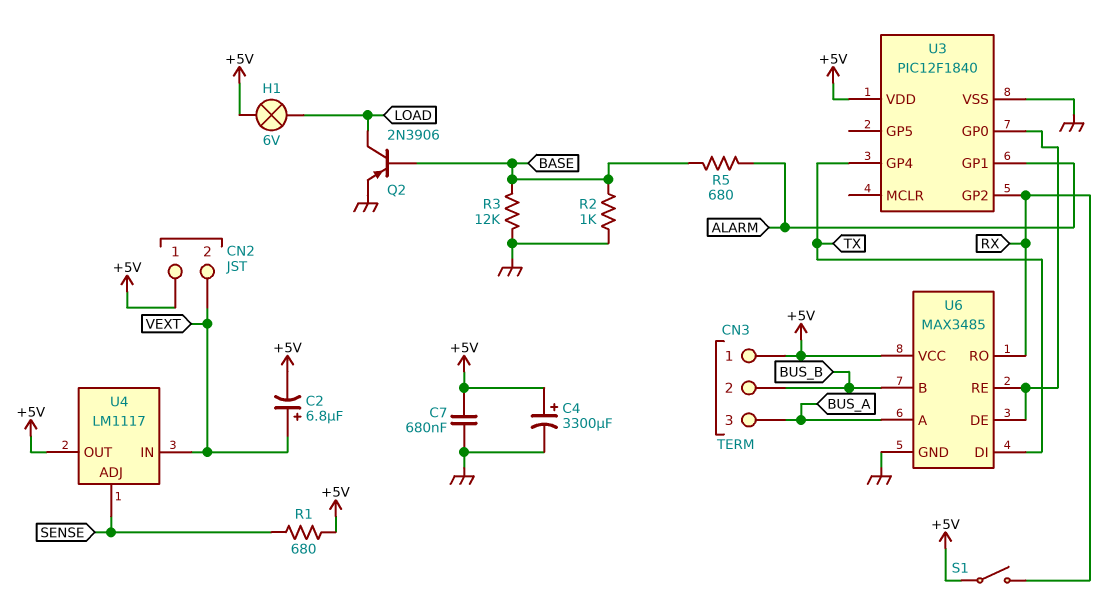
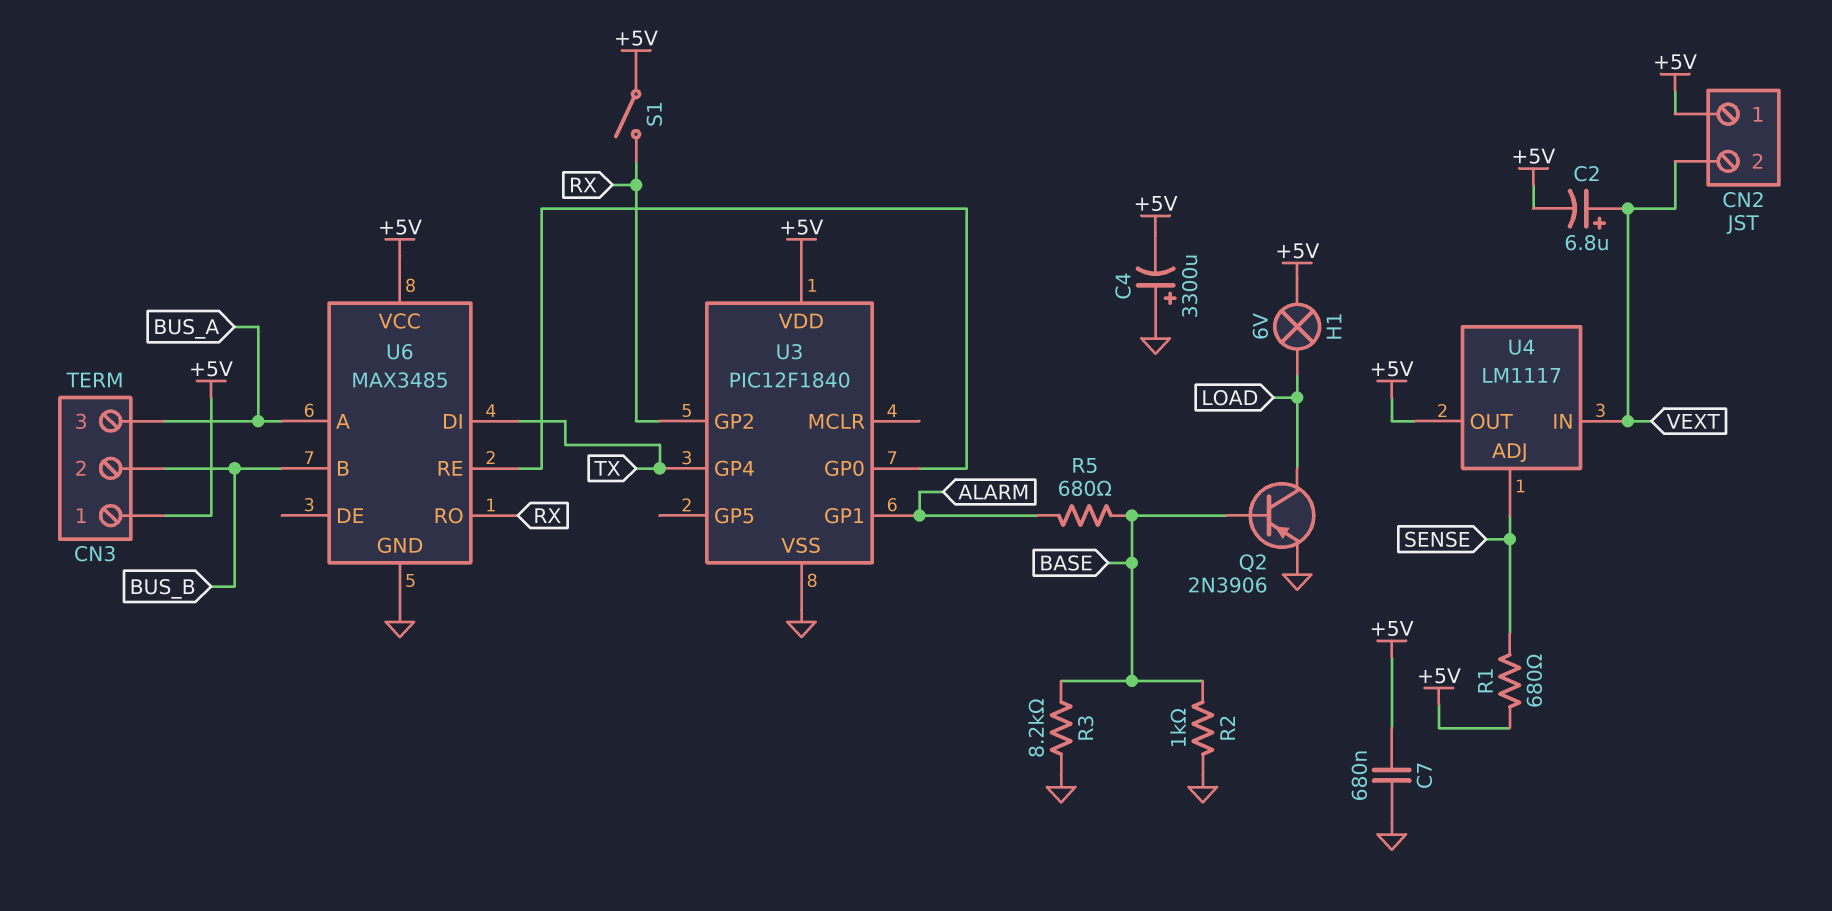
C4: 3300uF (plus +5V, minus GND) -> 3300uF (plus GND, minus +5V)
R3: 12k (BASE, GND) -> 8.2k (BASE, GND)
U6 pin DE: U3/GP0 -> none

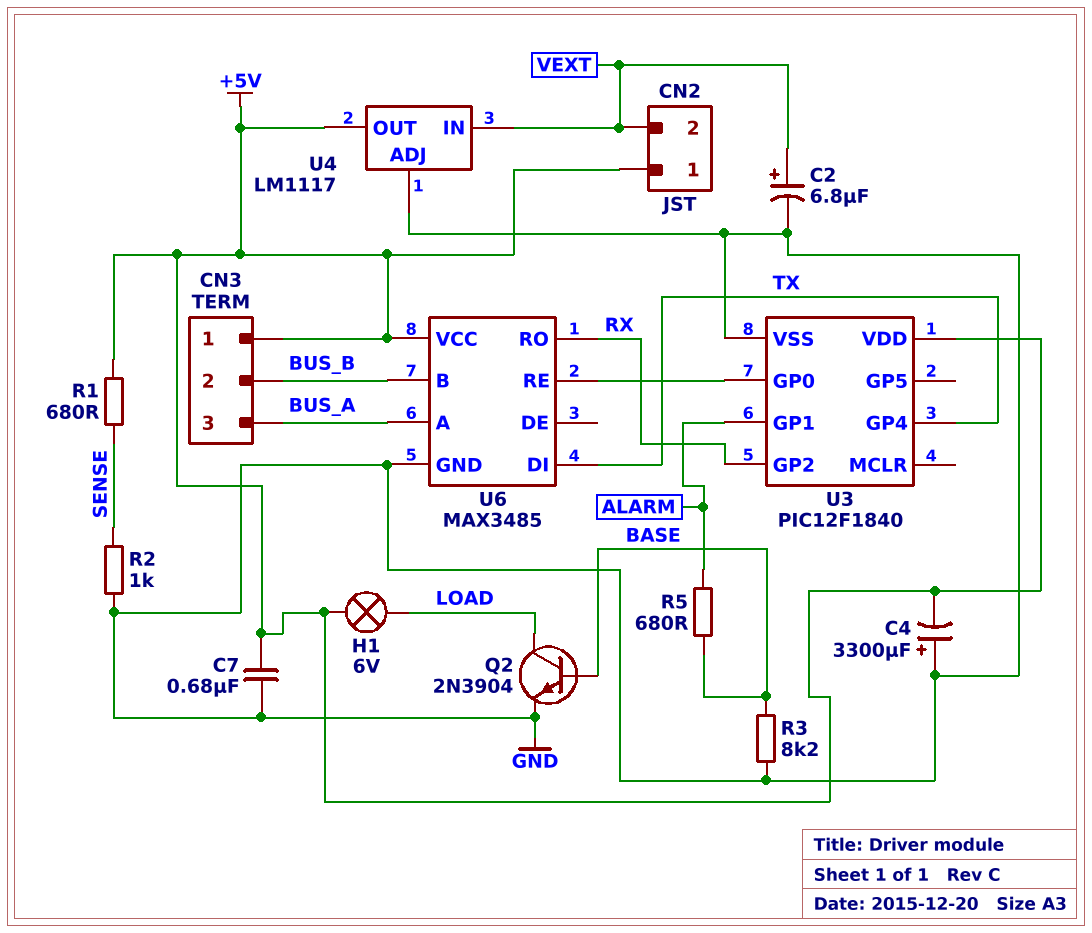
C2: 6.8uF (plus VEXT, minus +5V) -> 6.8uF (plus VEXT, minus GND)
Q2: PNP 2N3906 (B BASE, C LOAD, E GND) -> NPN 2N3904 (B BASE, C LOAD, E GND)
R2: 1k (BASE, GND) -> 1k (GND, SENSE)
S1: switch (+5V, RX) -> none
U4 pin ADJ: SENSE -> GND

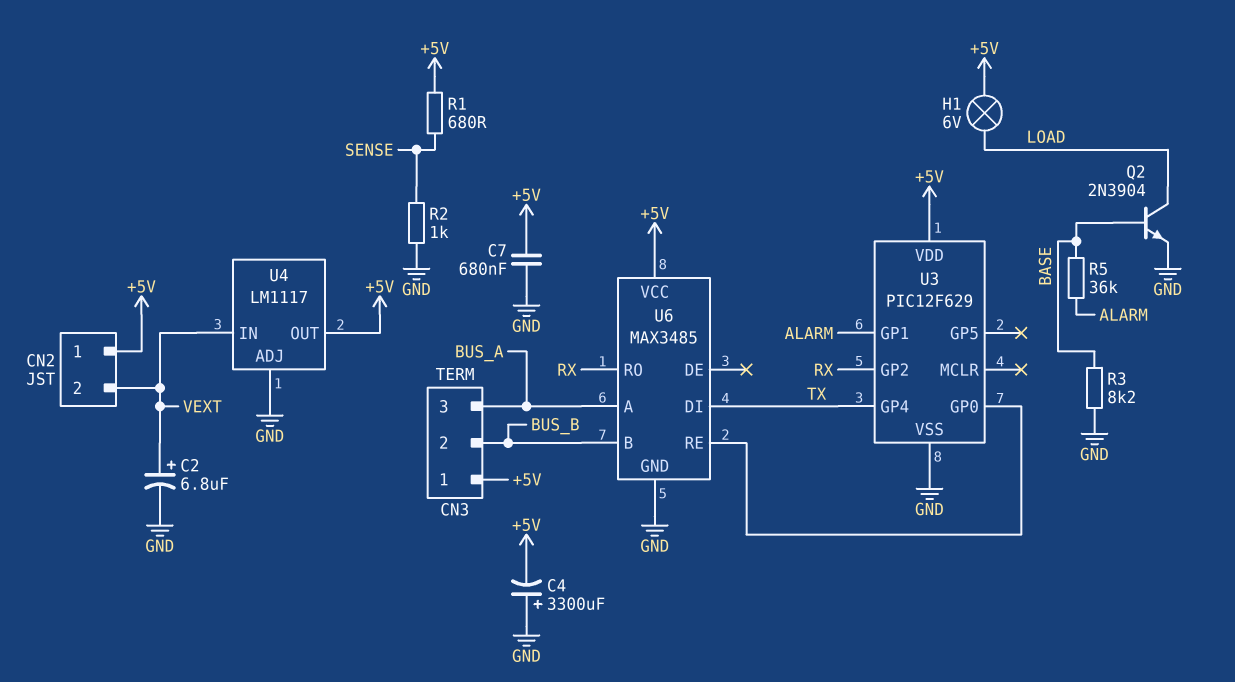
R5: 680 (ALARM, BASE) -> 36k (ALARM, BASE)
U3: PIC12F1840 -> PIC12F629

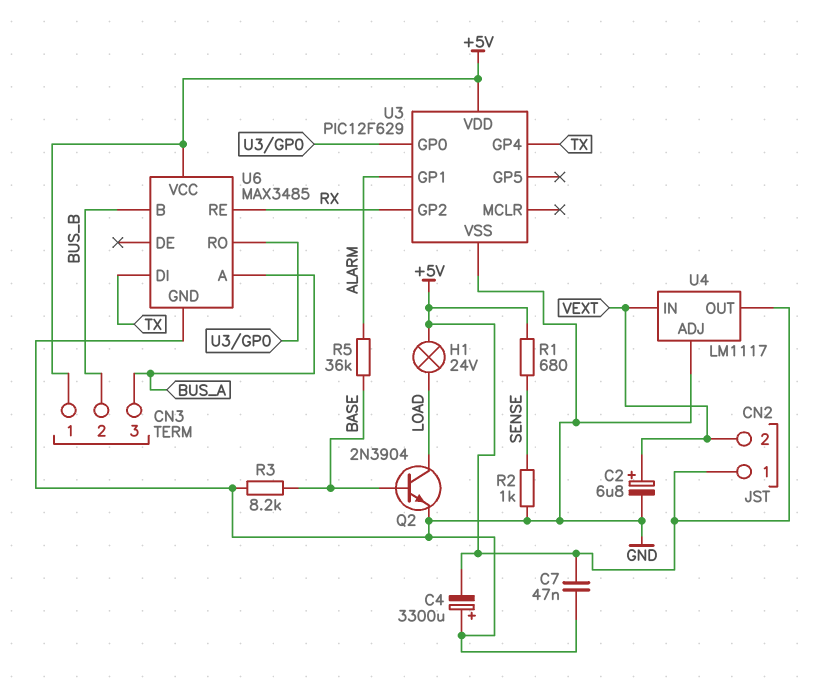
C7: 680nF (+5V, GND) -> 47nF (+5V, GND)
H1: lamp 6V (+5V, LOAD) -> lamp 24V (+5V, LOAD)
U6 pin RE: U3/GP0 -> RX
U6 pin RO: RX -> U3/GP0

